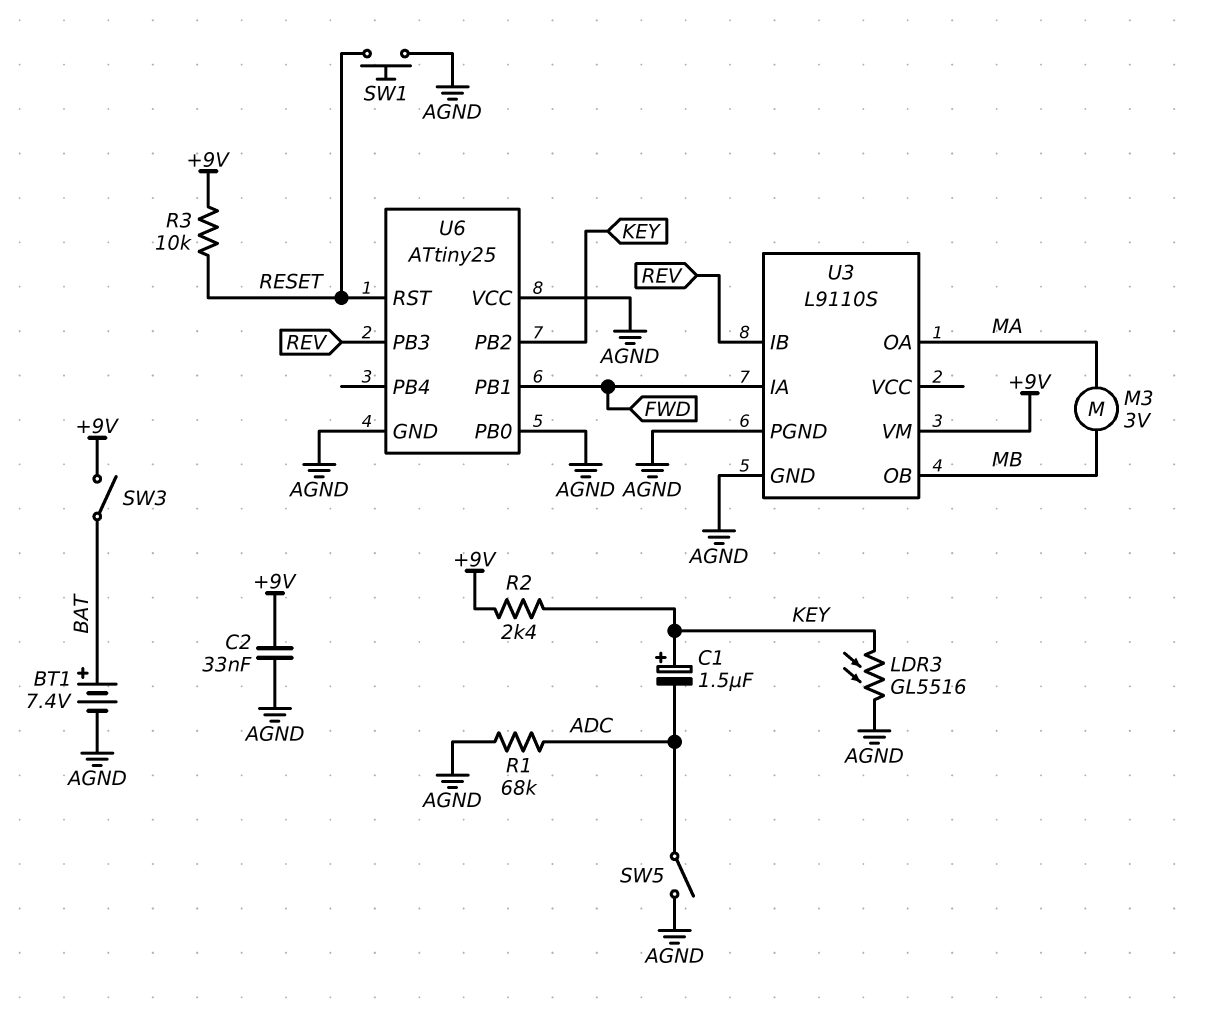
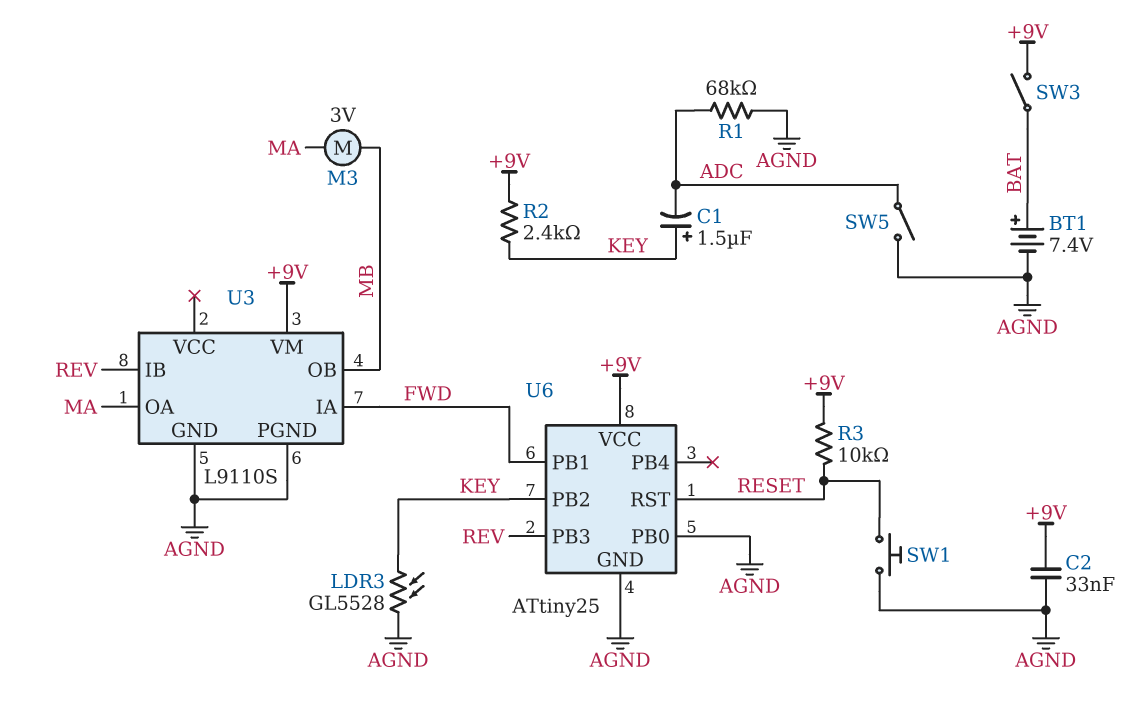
LDR3: GL5516 (AGND, KEY) -> GL5528 (AGND, KEY)
U6 pin VCC: AGND -> +9V

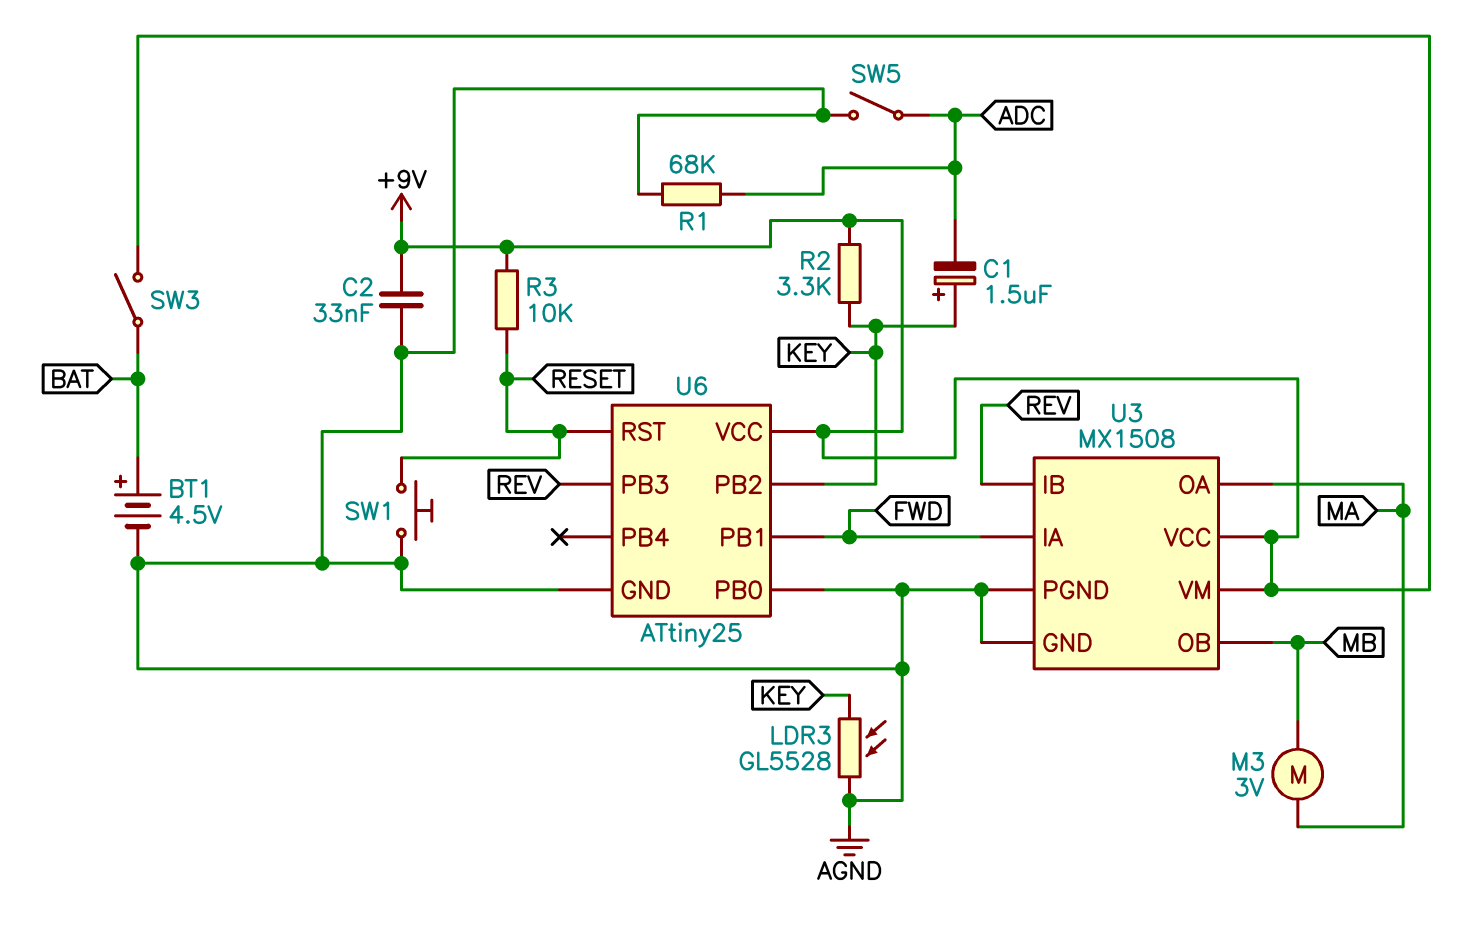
BT1: 7.4V (plus BAT, minus AGND) -> 4.5V (plus BAT, minus AGND)
R2: 2.4k (+9V, KEY) -> 3.3k (+9V, KEY)
U3: L9110S -> MX1508
U3 pin VCC: none -> +9V

